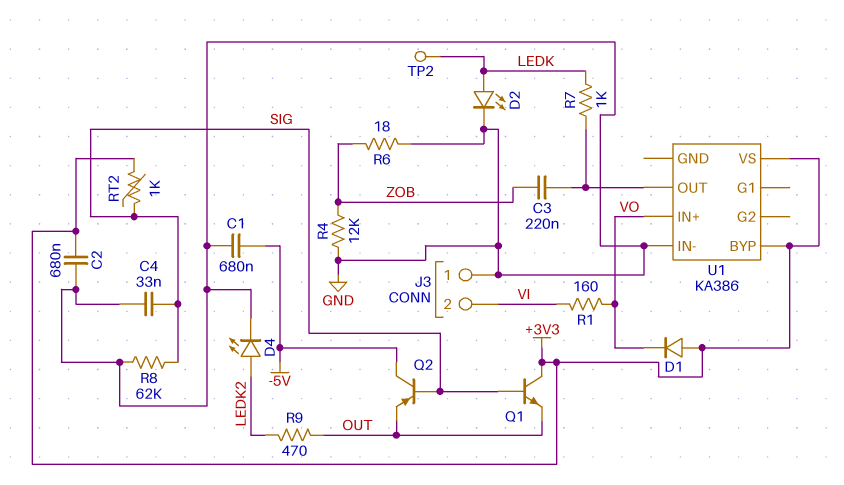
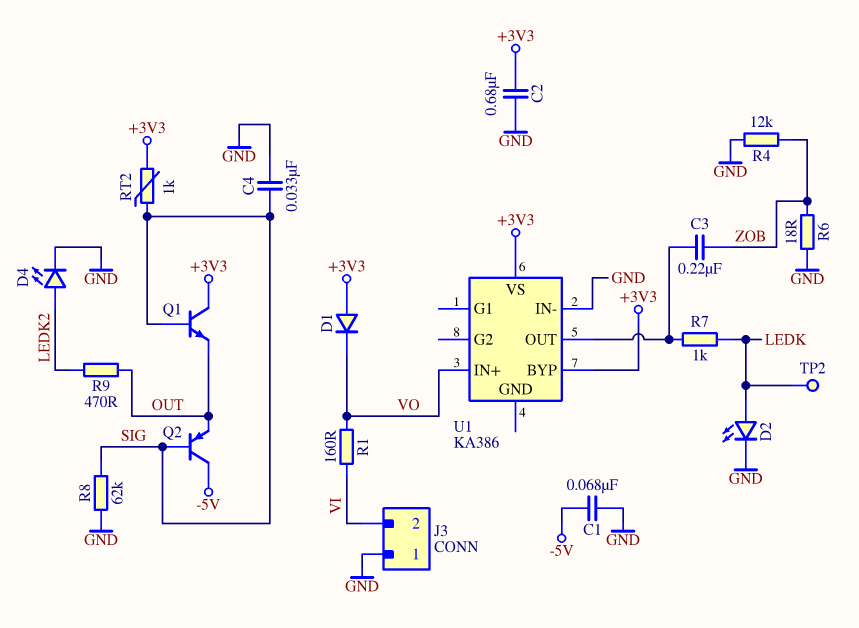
C1: 680nF (-5V, GND) -> 68nF (-5V, GND)

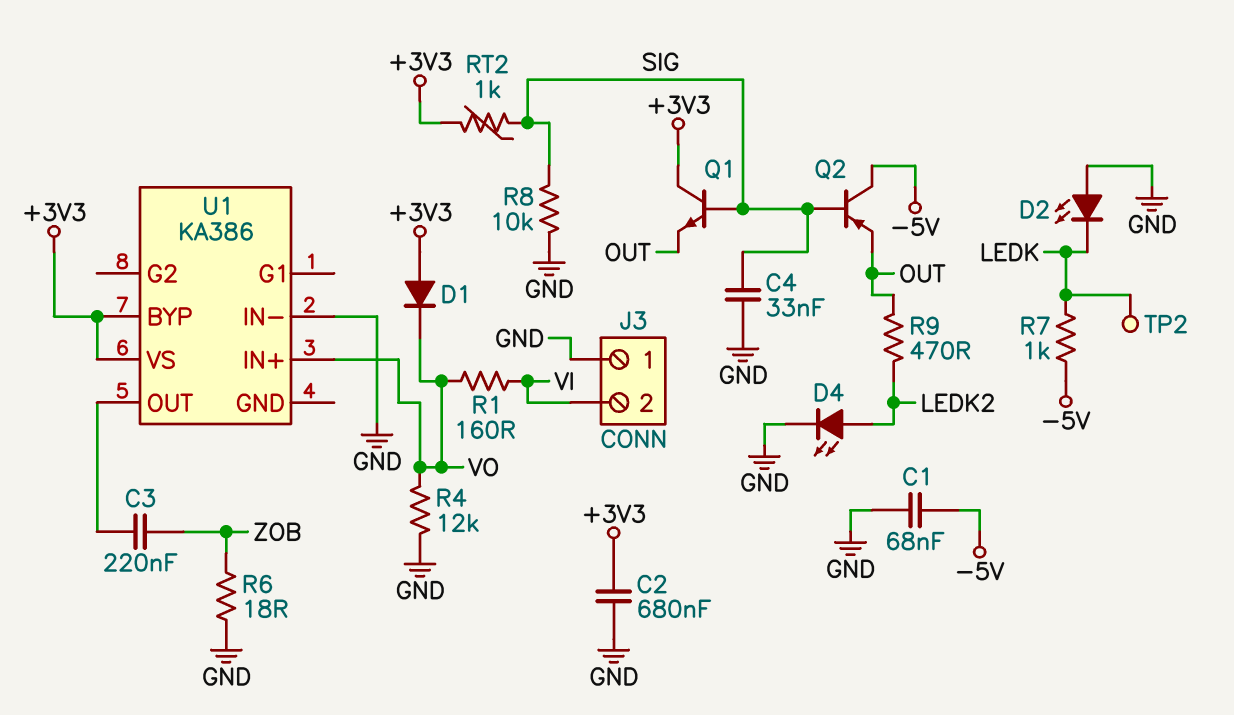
D2: LED (A LEDK, K GND) -> LED (A GND, K LEDK)
R4: 12k (GND, ZOB) -> 12k (GND, VO)
R7: 1k (LEDK, U1/OUT) -> 1k (-5V, LEDK)
R8: 62k (GND, SIG) -> 10k (GND, SIG)

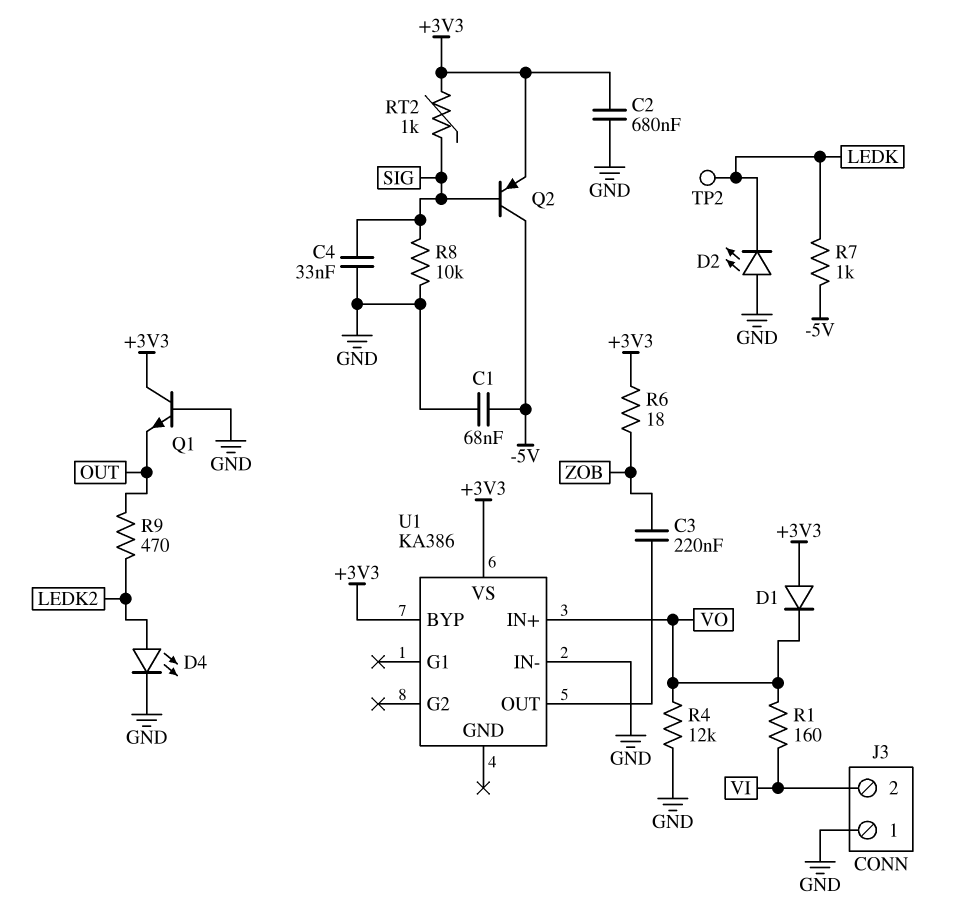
Q1: NPN (B SIG, C +3V3, E OUT) -> NPN (B GND, C +3V3, E OUT)
Q2: PNP (B SIG, C -5V, E OUT) -> PNP (B SIG, C -5V, E +3V3)
R6: 18 (GND, ZOB) -> 18 (+3V3, ZOB)

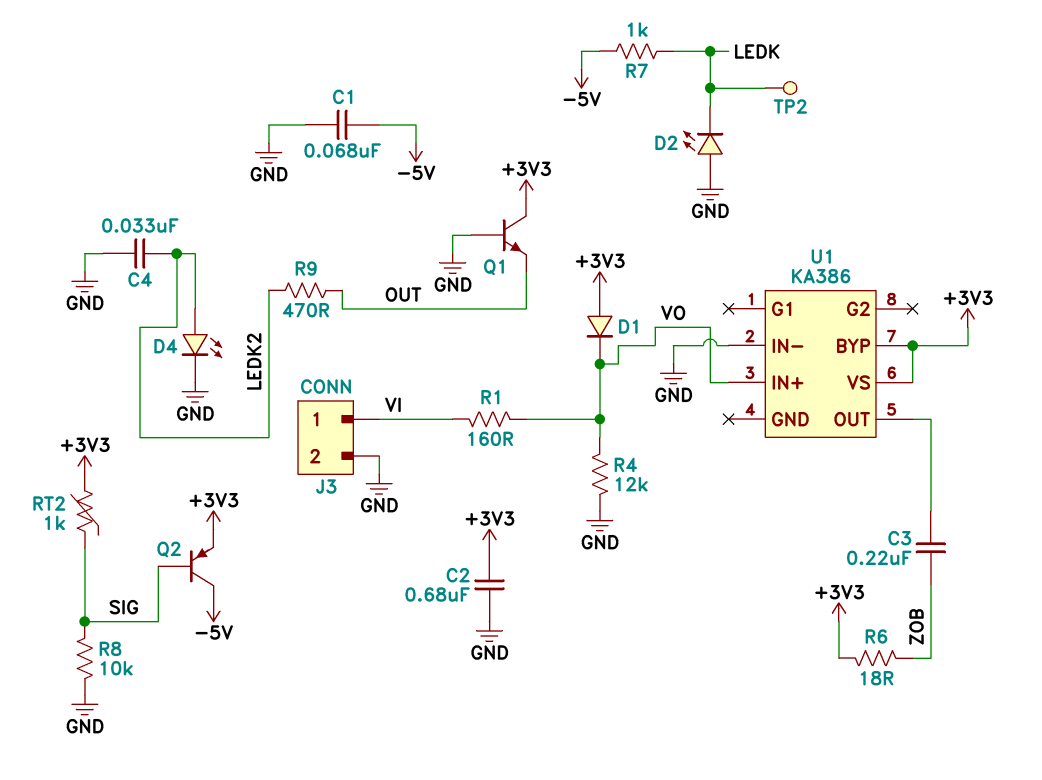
C4: 33nF (GND, SIG) -> 33nF (GND, LEDK2)
J3 pin 1: GND -> VI
J3 pin 2: VI -> GND

